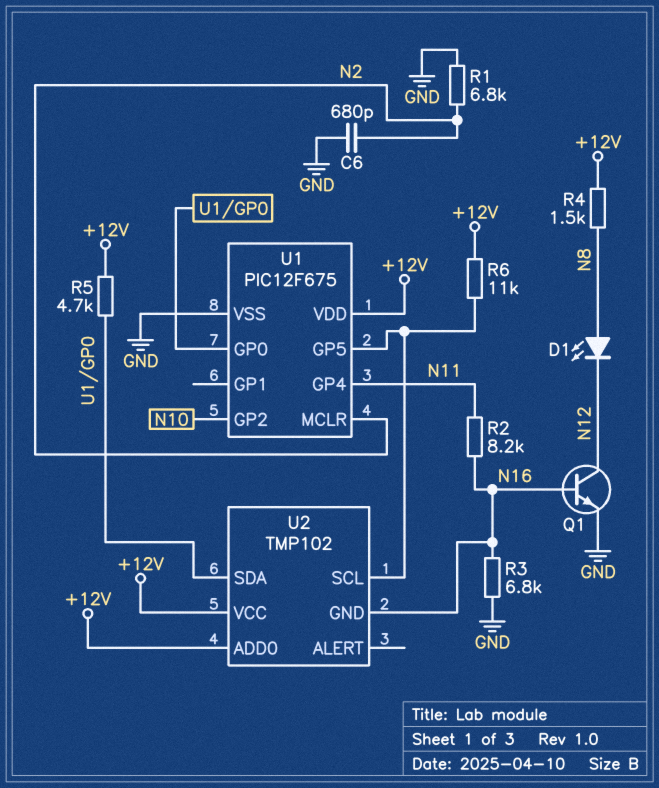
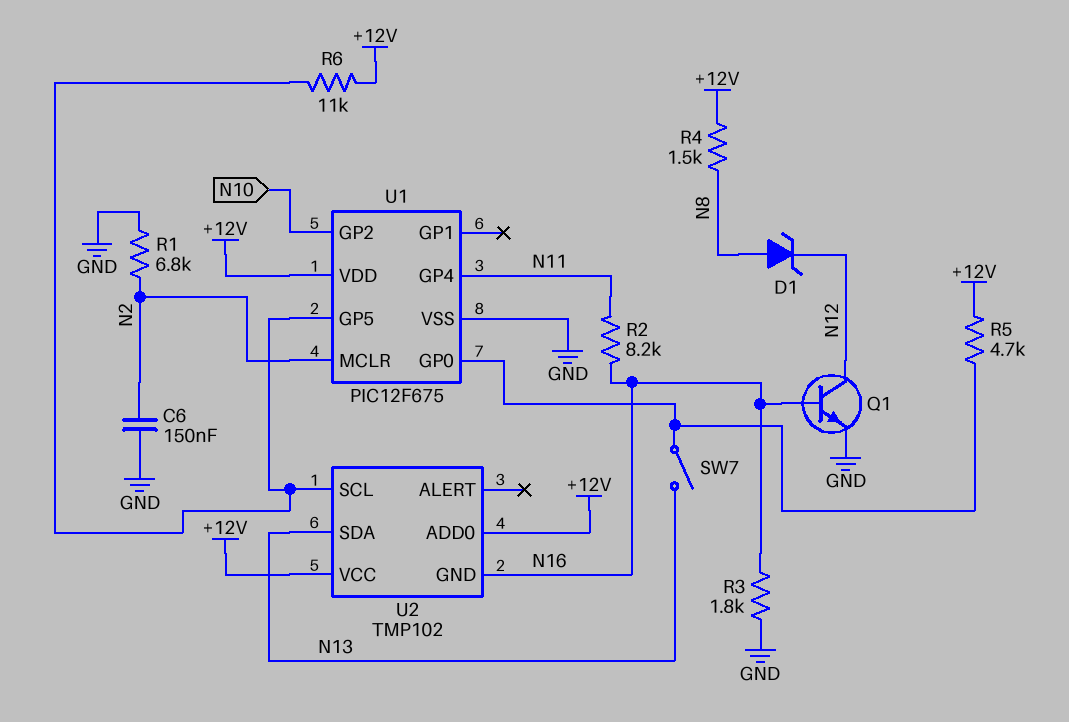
C6: 680pF (GND, N2) -> 150nF (GND, N2)
D1: LED (A N8, K N12) -> zener (A N8, K N12)
R3: 6.8k (GND, N16) -> 1.8k (GND, N16)
SW7: none -> switch (N13, U1/GP0)
U2 pin SDA: U1/GP0 -> N13

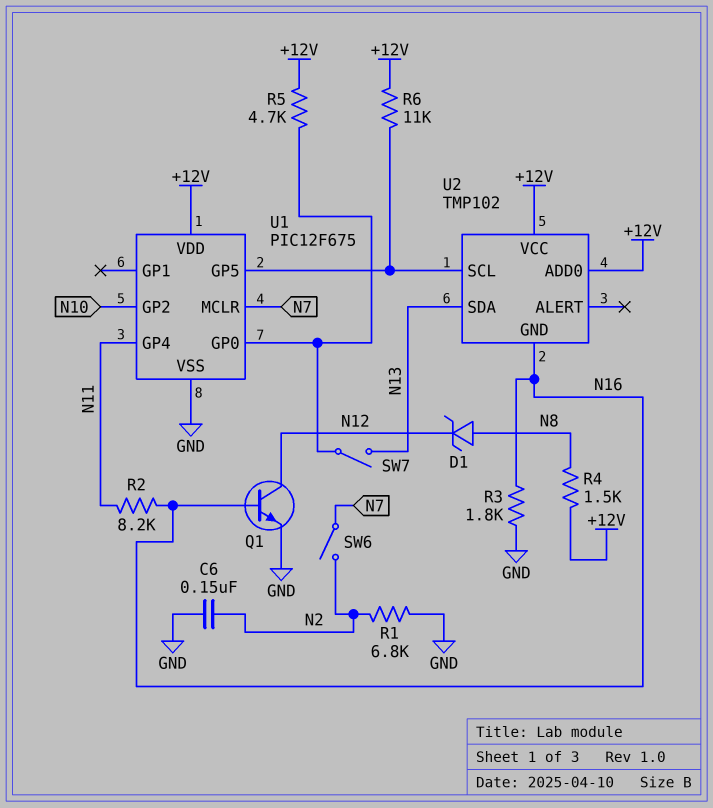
SW6: none -> switch (N2, N7)
U1 pin MCLR: N2 -> N7

